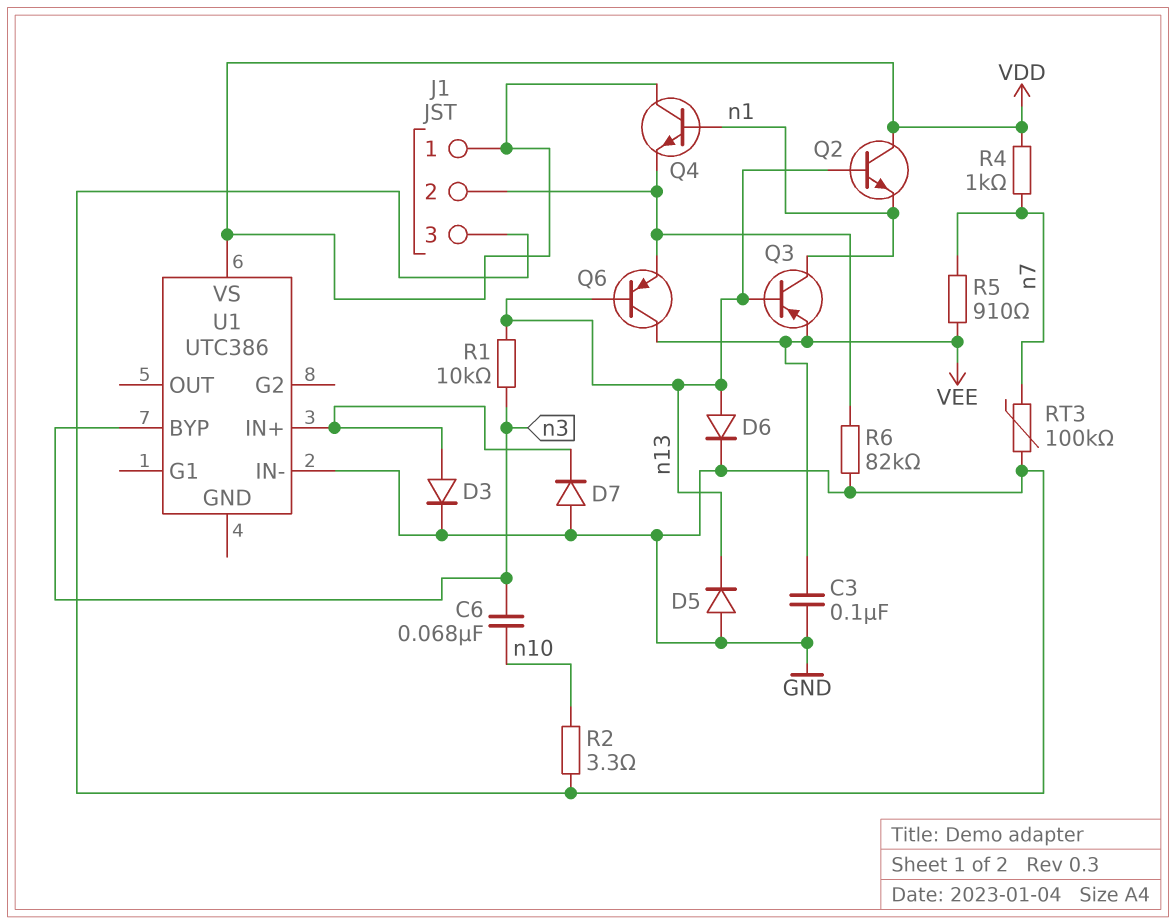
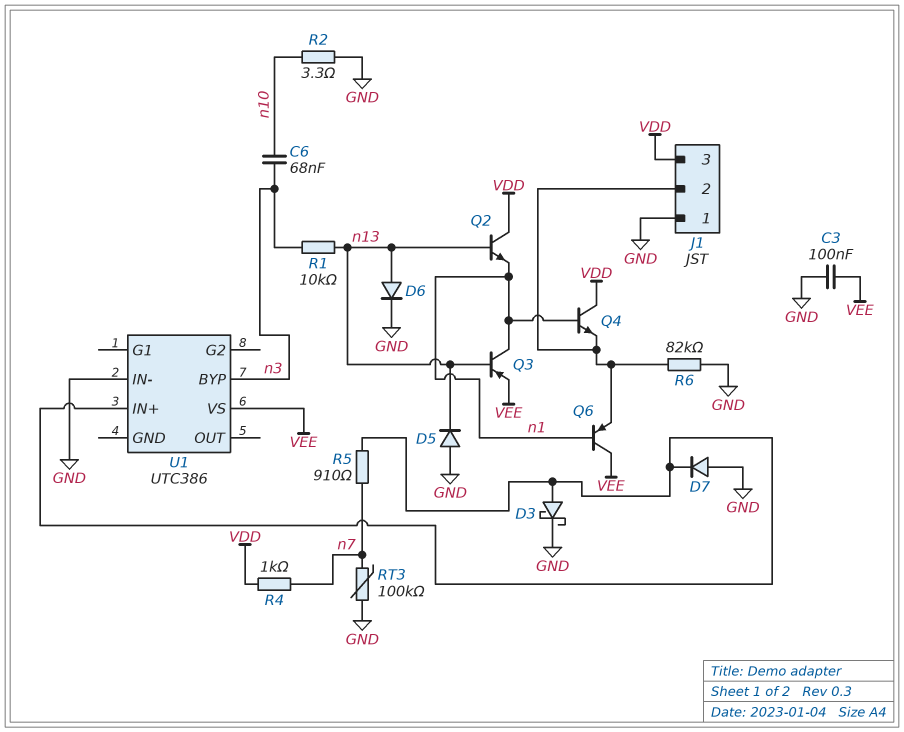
D3: diode (A U1/IN+, K GND) -> schottky (A U1/IN+, K GND)
J1 pin 1: VDD -> GND
J1 pin 3: GND -> VDD
Q6: PNP (B n13, C VEE, E J1/2) -> PNP (B n1, C VEE, E J1/2)
R5: 910 (VEE, n7) -> 910 (U1/IN+, n7)
U1 pin VS: VDD -> VEE

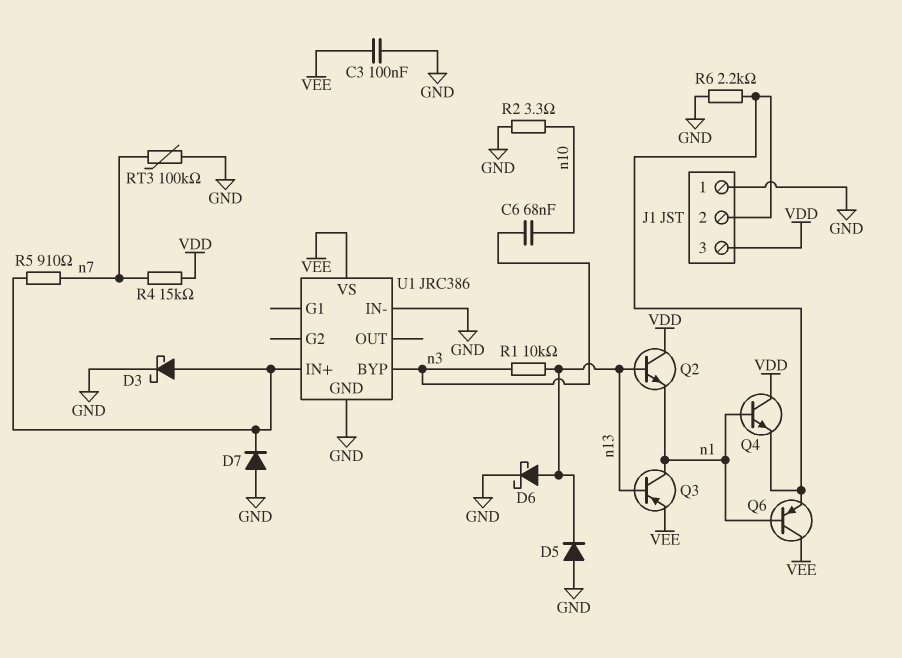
D6: diode (A n13, K GND) -> schottky (A n13, K GND)
R4: 1k (VDD, n7) -> 15k (VDD, n7)
R6: 82k (GND, J1/2) -> 2.2k (GND, J1/2)
U1: UTC386 -> JRC386
U1 pin GND: none -> GND

